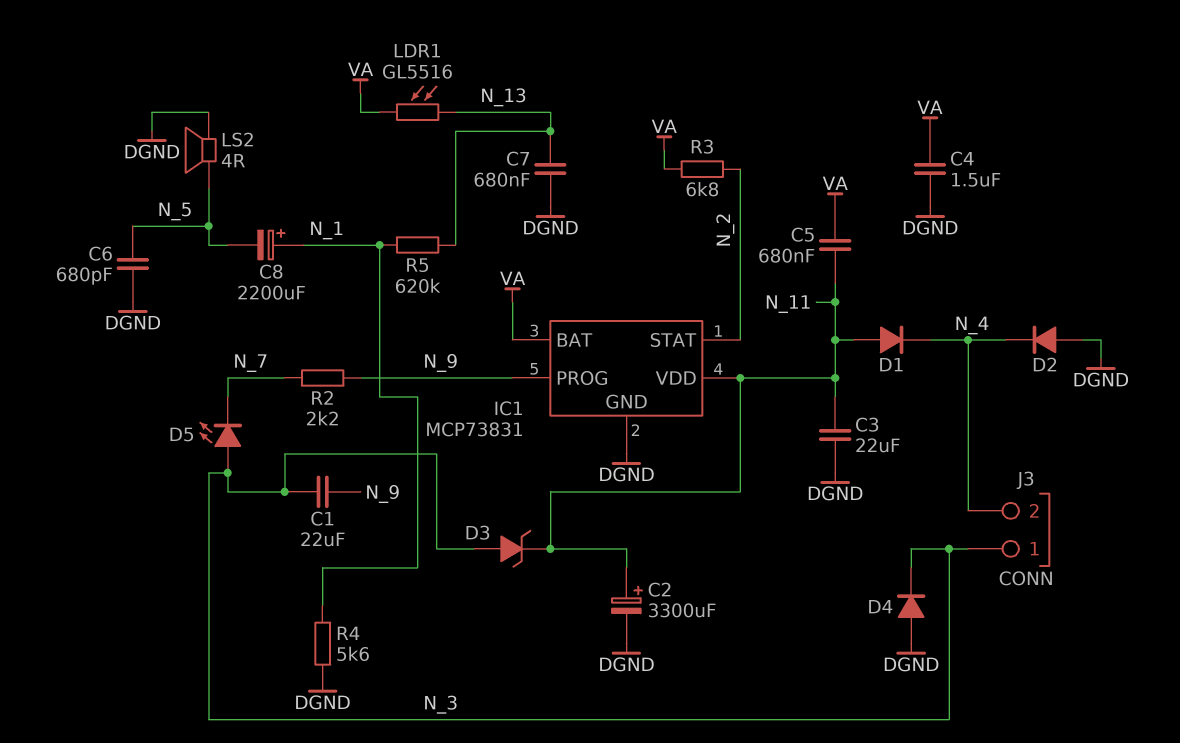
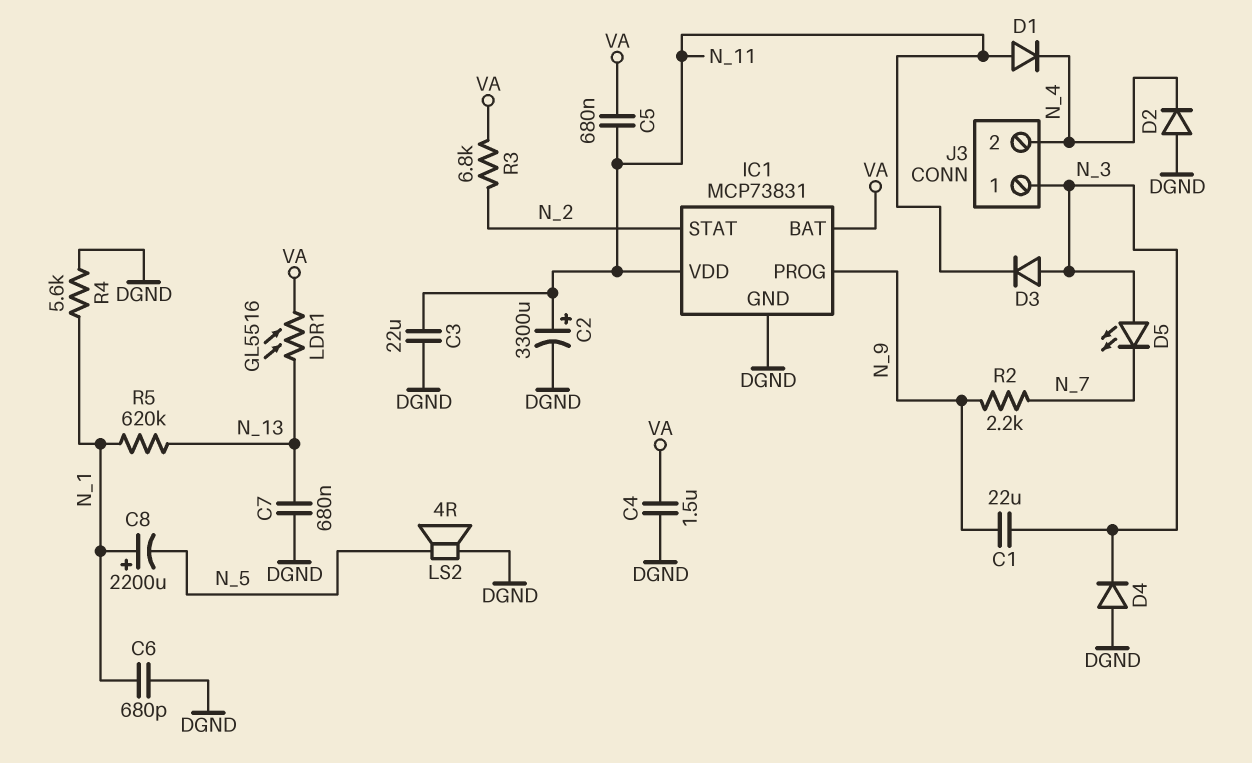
C6: 680pF (DGND, N_5) -> 680pF (DGND, N_1)
D3: zener (A N_3, K N_11) -> diode (A N_3, K N_11)

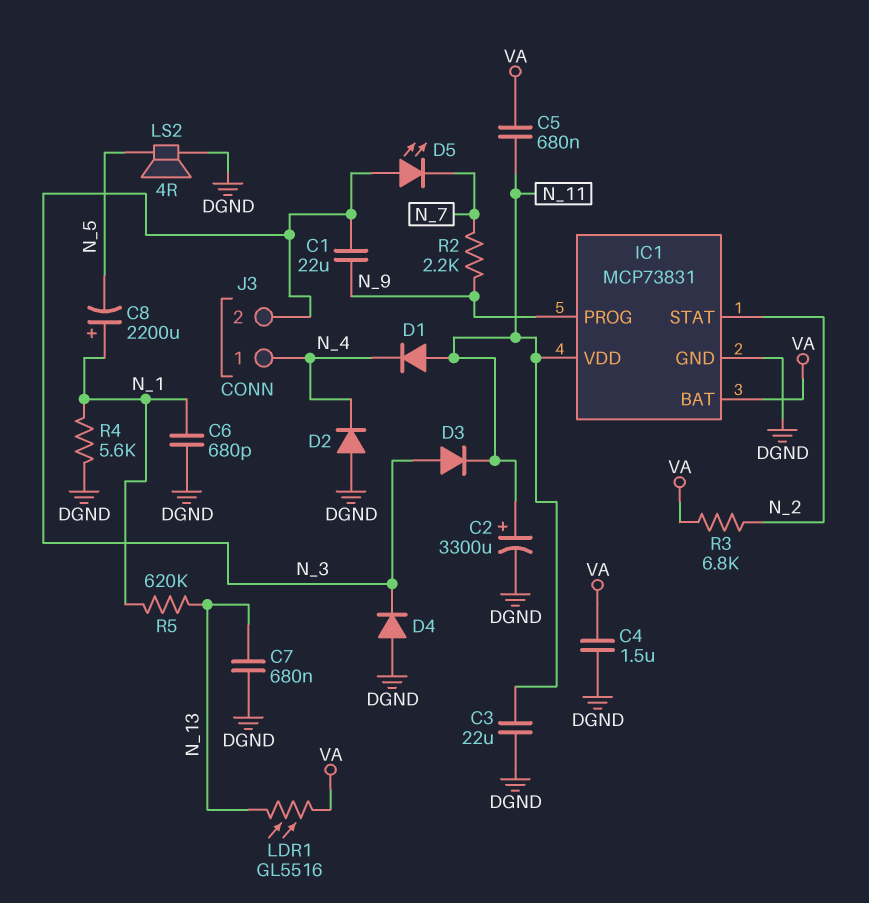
J3 pin 1: N_3 -> N_4
J3 pin 2: N_4 -> N_3

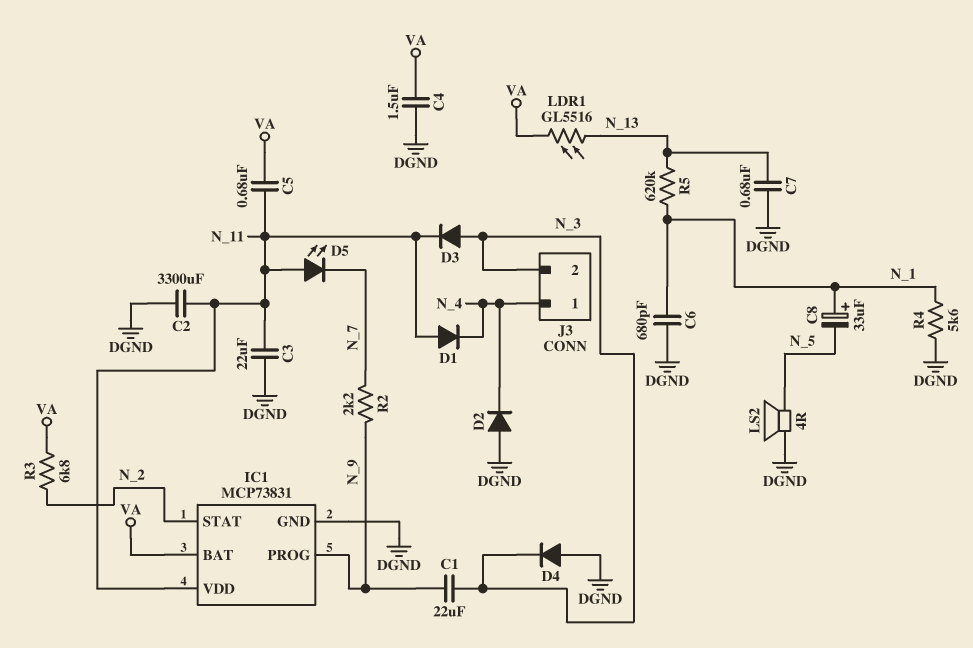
C2: 3300uF (plus N_11, minus DGND) -> 3300uF (DGND, N_11)
C8: 2200uF (plus N_1, minus N_5) -> 33uF (plus N_1, minus N_5)
D5: LED (A N_3, K N_7) -> LED (A N_11, K N_7)

